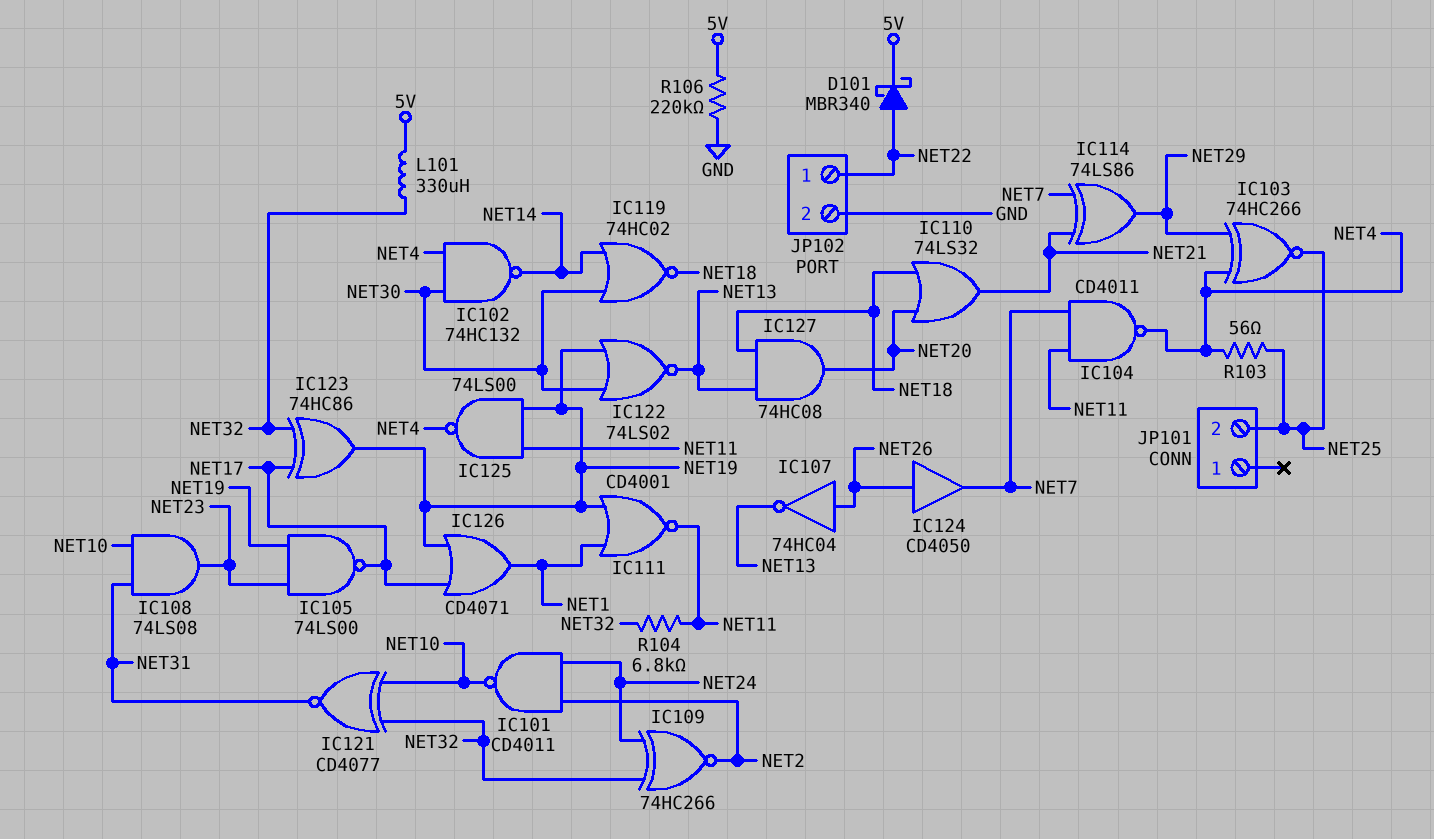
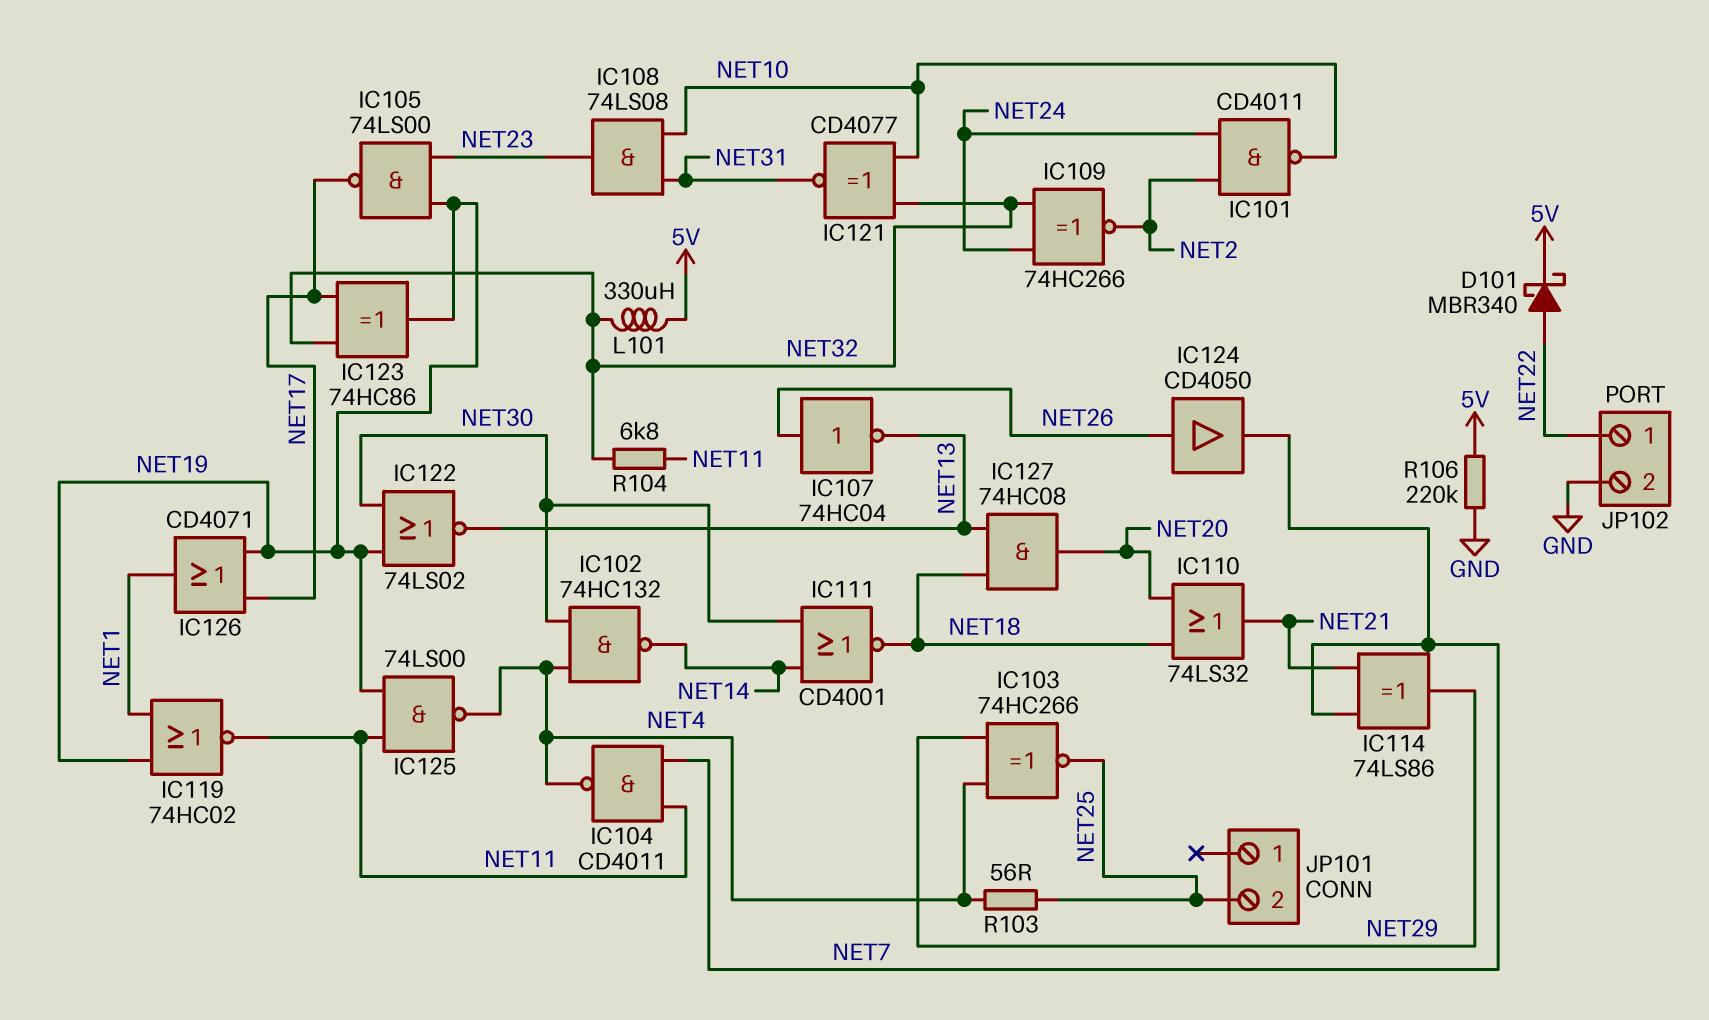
IC111: NOR CD4001 (in NET1, in NET19, out NET11) -> NOR CD4001 (in NET14, in NET30, out NET18)
IC119: NOR 74HC02 (in NET14, in NET30, out NET18) -> NOR 74HC02 (in NET1, in NET19, out NET11)

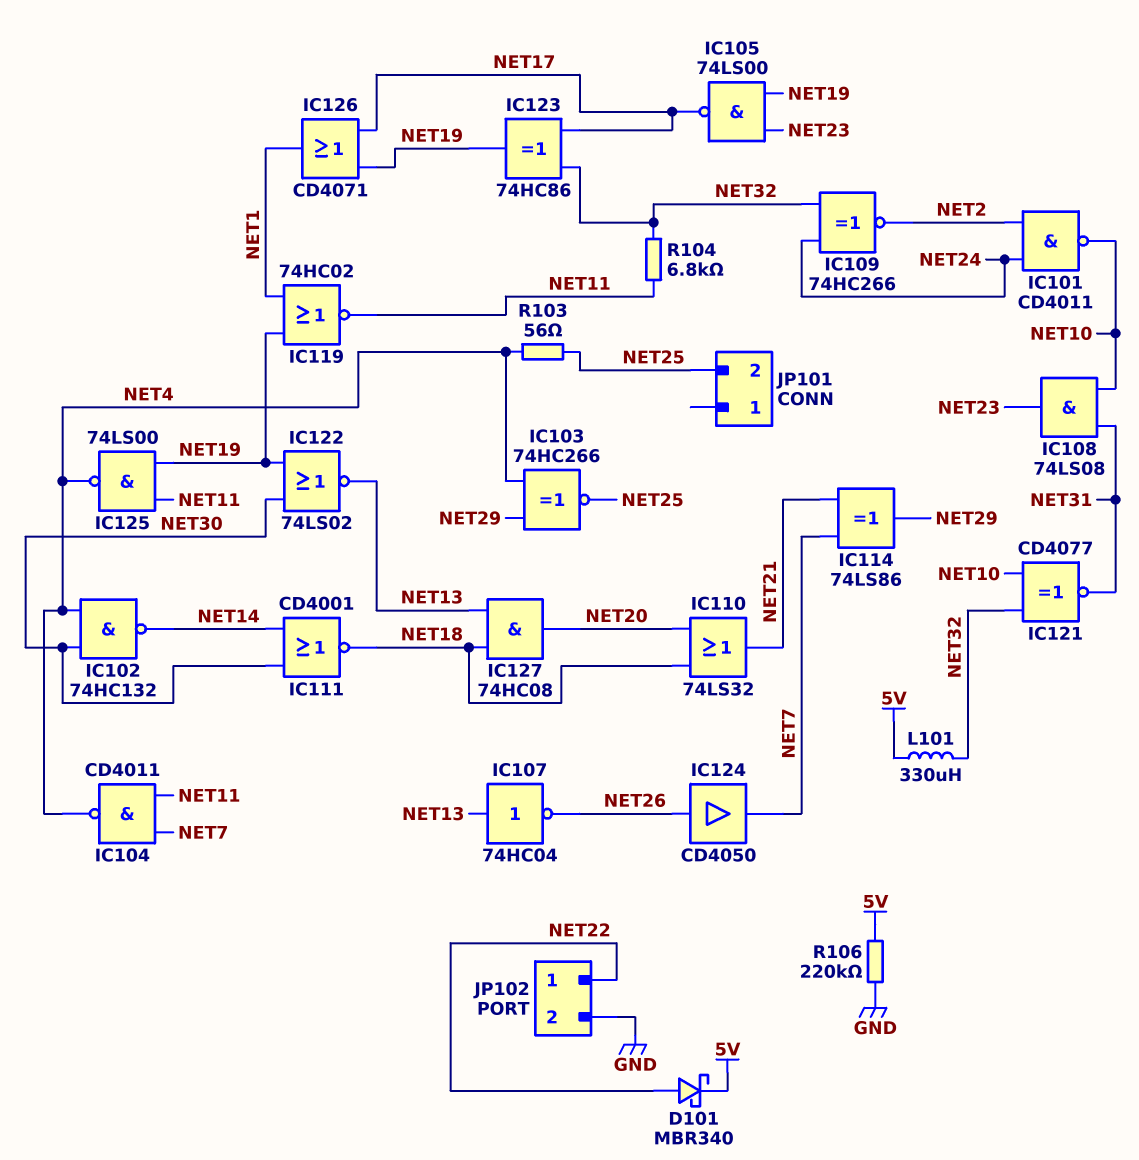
IC107: NOT 74HC04 (in NET26, out NET13) -> NOT 74HC04 (in NET13, out NET26)

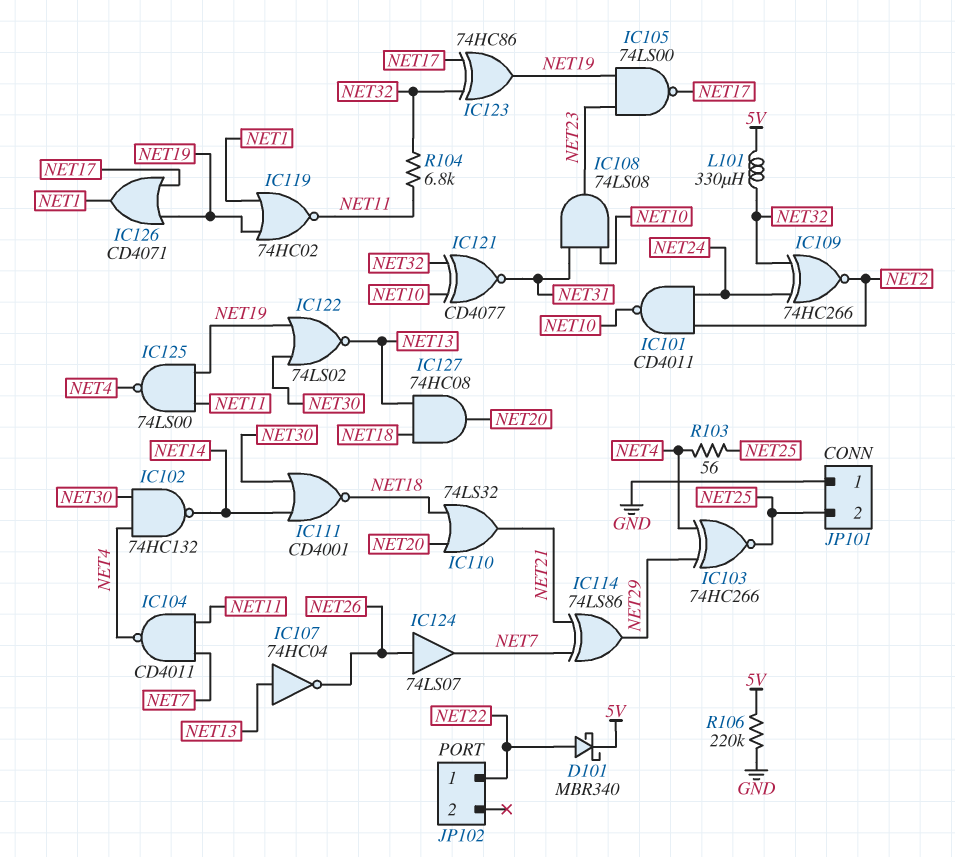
IC124: buffer CD4050 (in NET26, out NET7) -> buffer 74LS07 (in NET26, out NET7)
JP101 pin 1: none -> GND
JP102 pin 2: GND -> none

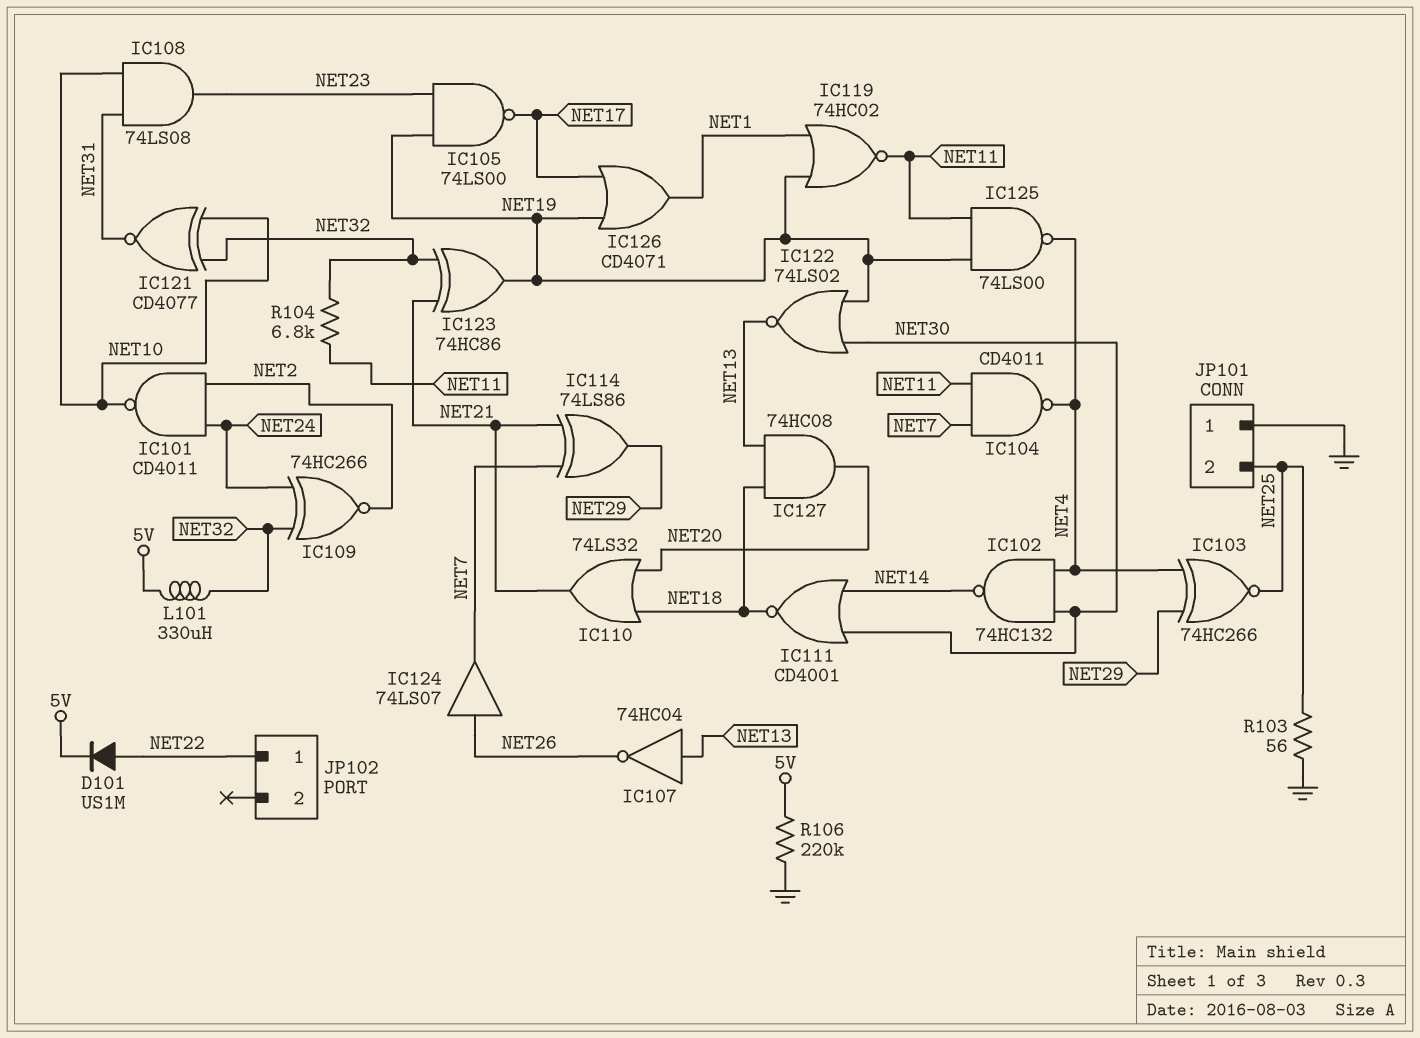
D101: schottky MBR340 (A NET22, K 5V) -> diode US1M (A NET22, K 5V)
IC123: XOR 74HC86 (in NET17, in NET32, out NET19) -> XOR 74HC86 (in NET21, in NET32, out NET19)
R103: 56 (NET4, NET25) -> 56 (GND, NET25)

